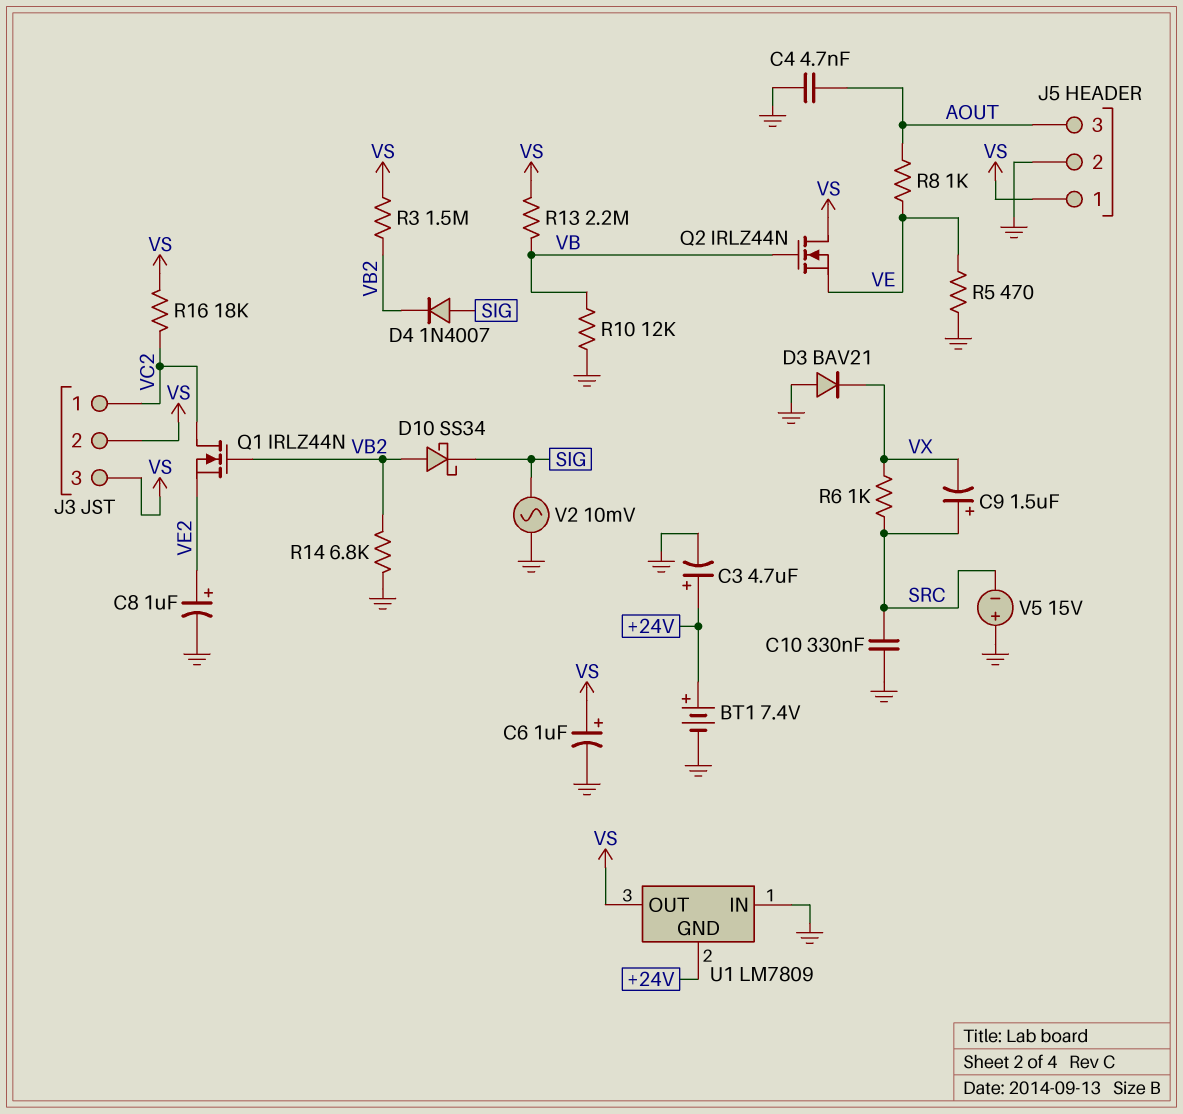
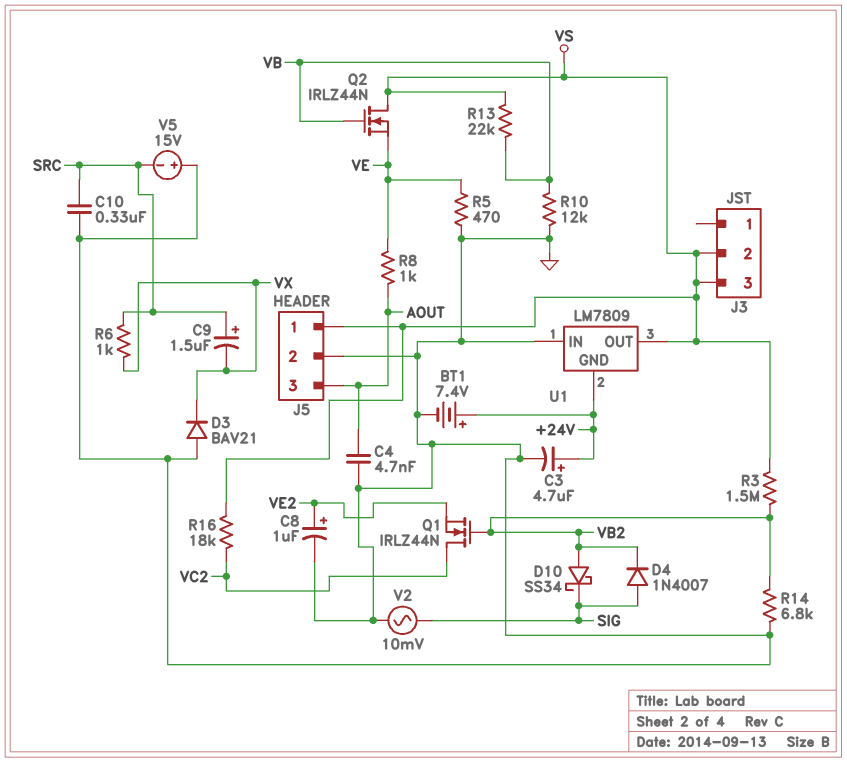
C6: 1uF (plus VS, minus GND) -> none
J3 pin 1: VC2 -> none
R13: 2.2M (VB, VS) -> 22k (VB, VS)

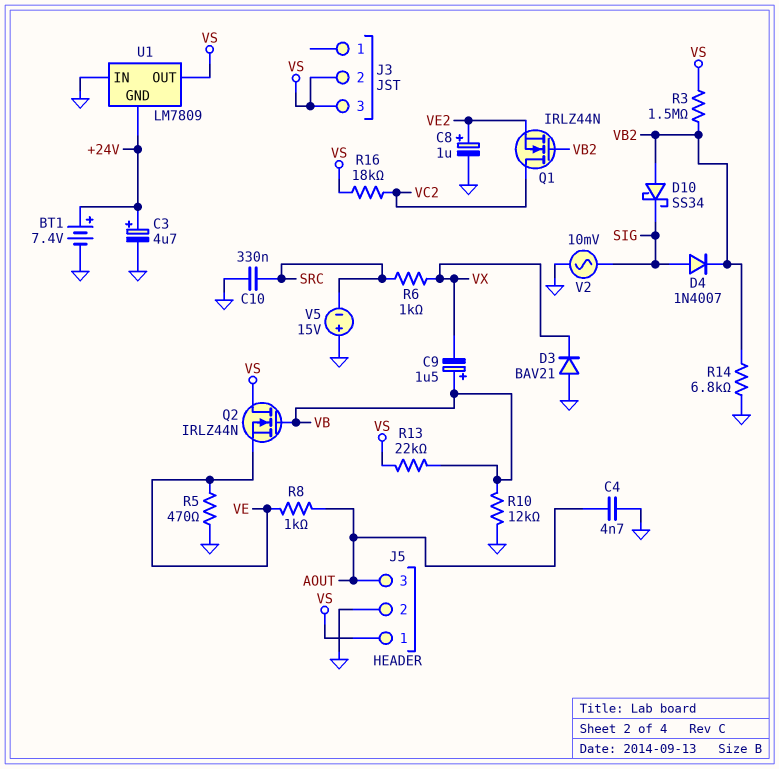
C9: 1.5uF (plus SRC, minus VX) -> 1.5uF (plus VB, minus VX)

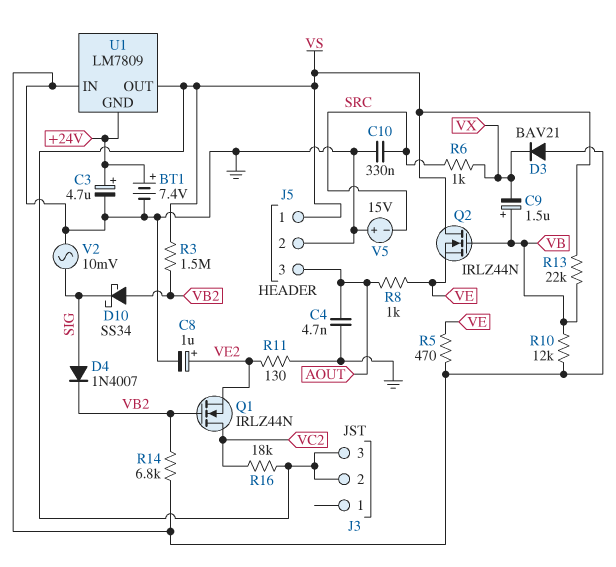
R11: none -> 130 (GND, VE2)

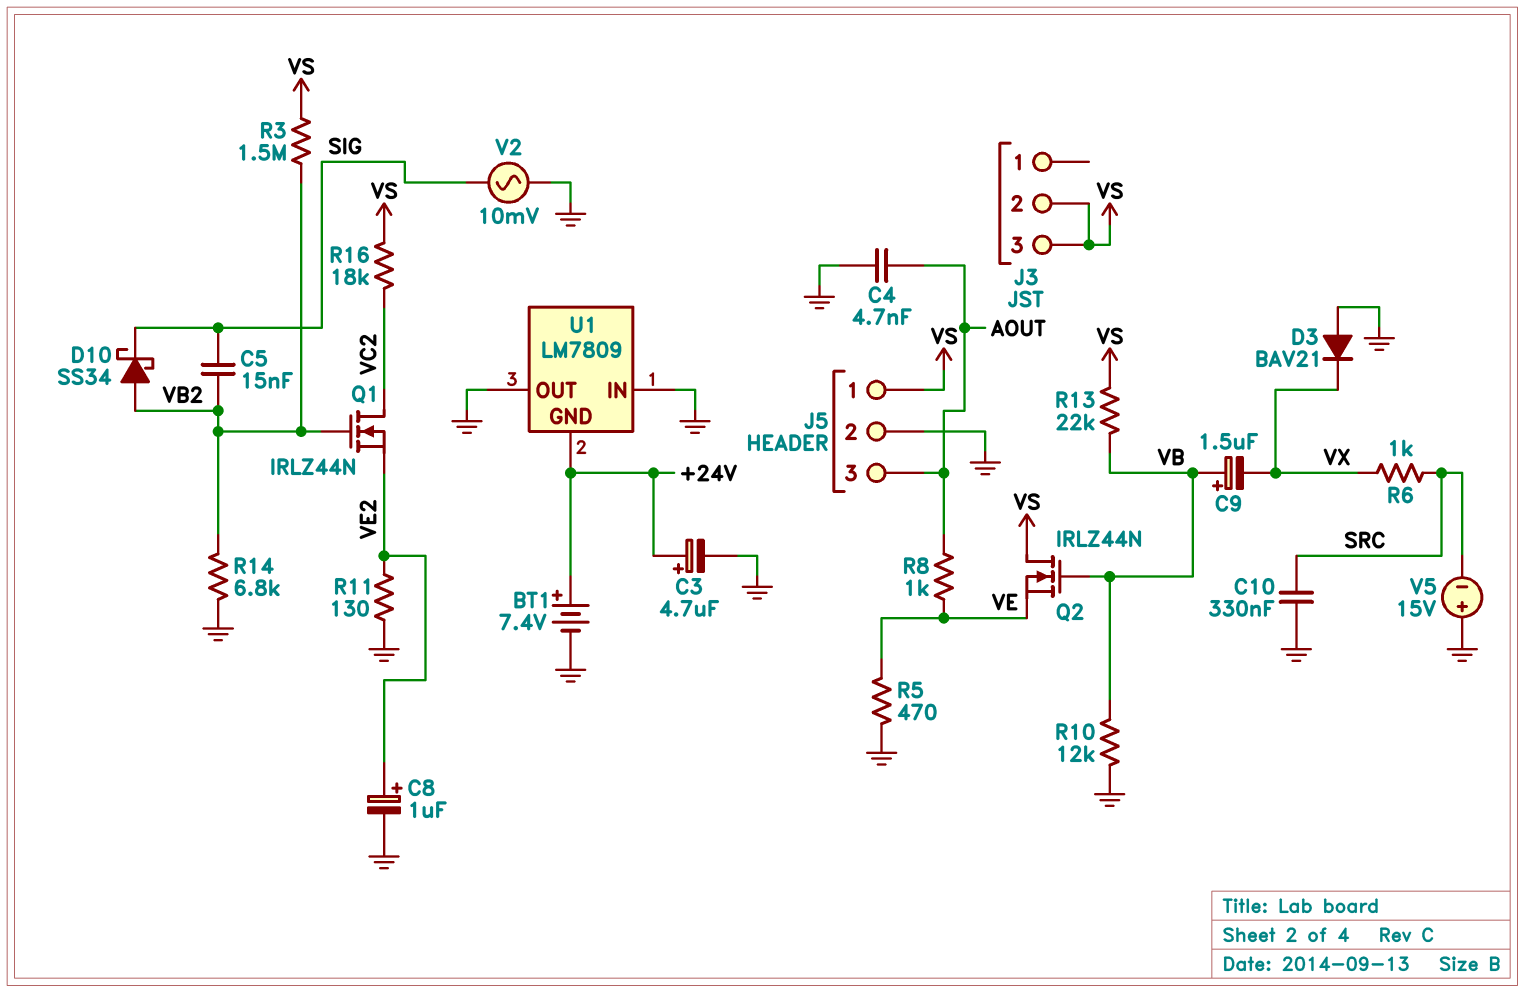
C5: none -> 15nF (SIG, VB2)
D4: diode 1N4007 (A SIG, K VB2) -> none
U1 pin OUT: VS -> GND

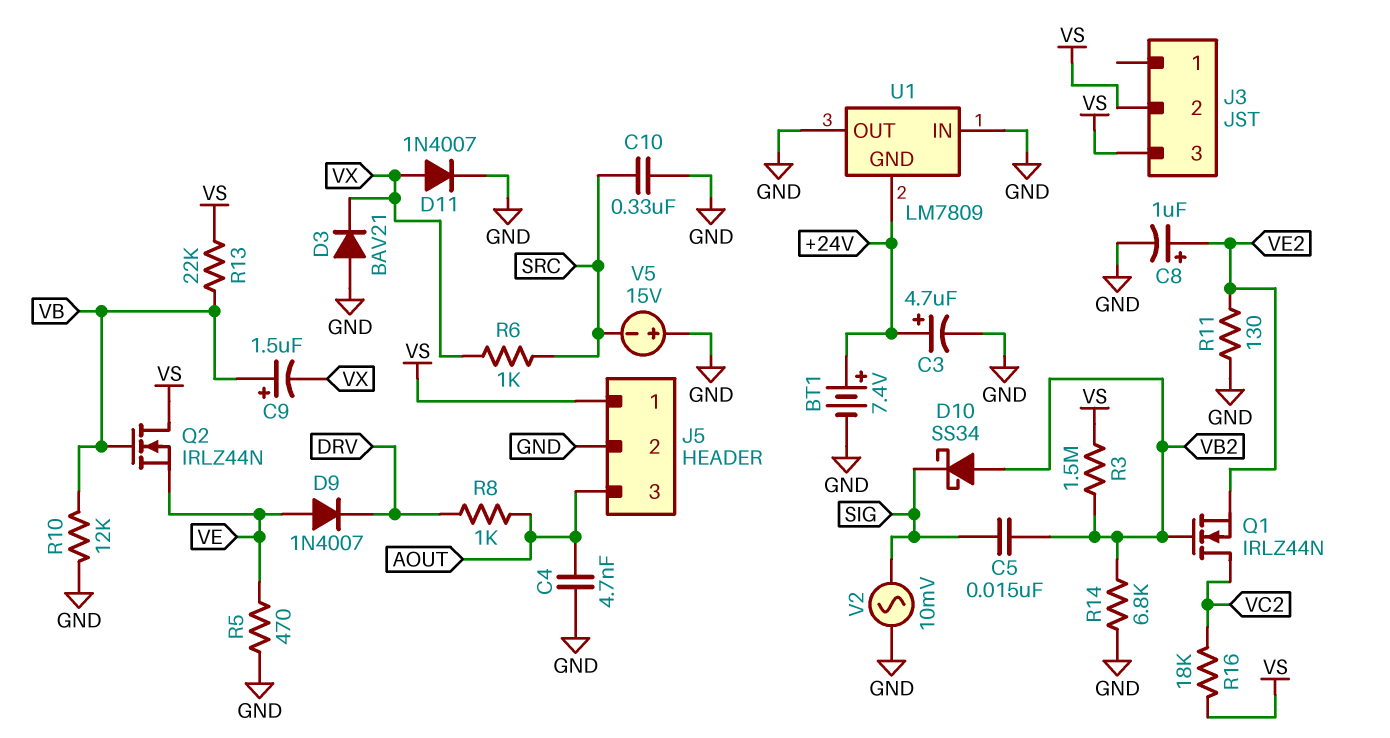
D9: none -> diode 1N4007 (A VE, K DRV)
D11: none -> diode 1N4007 (A VX, K GND)
R8: 1k (AOUT, VE) -> 1k (AOUT, DRV)

